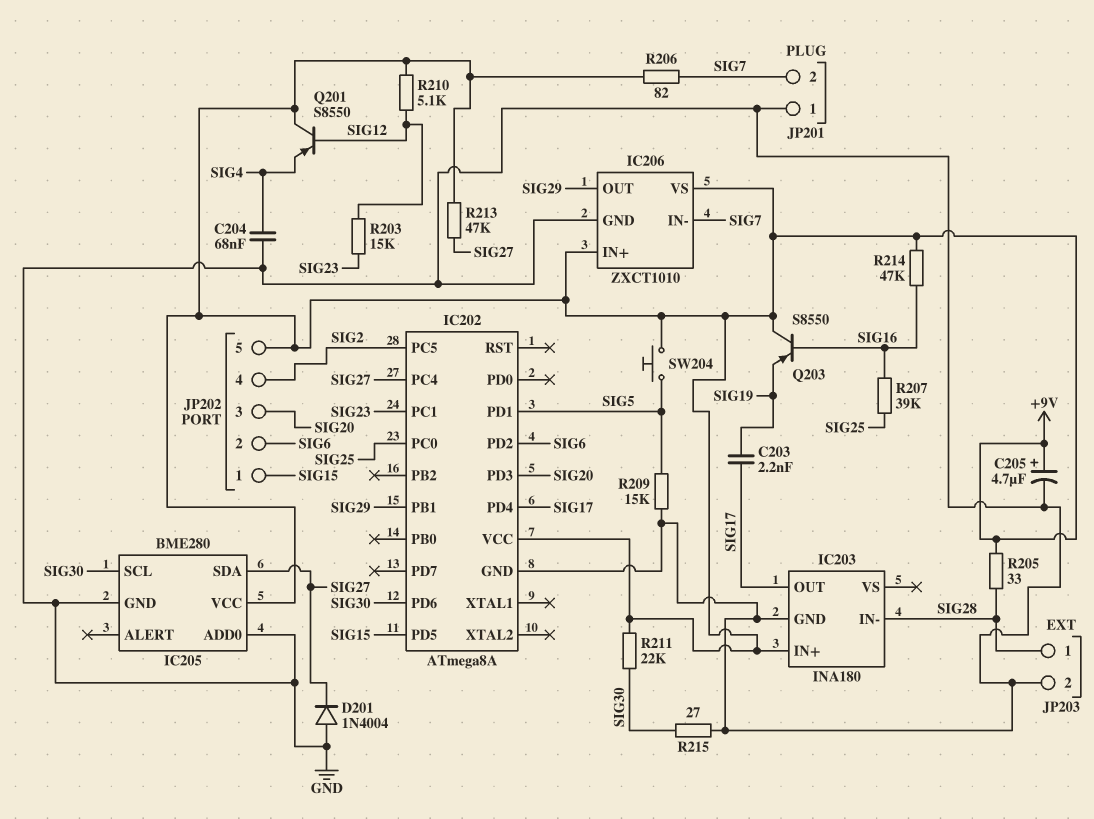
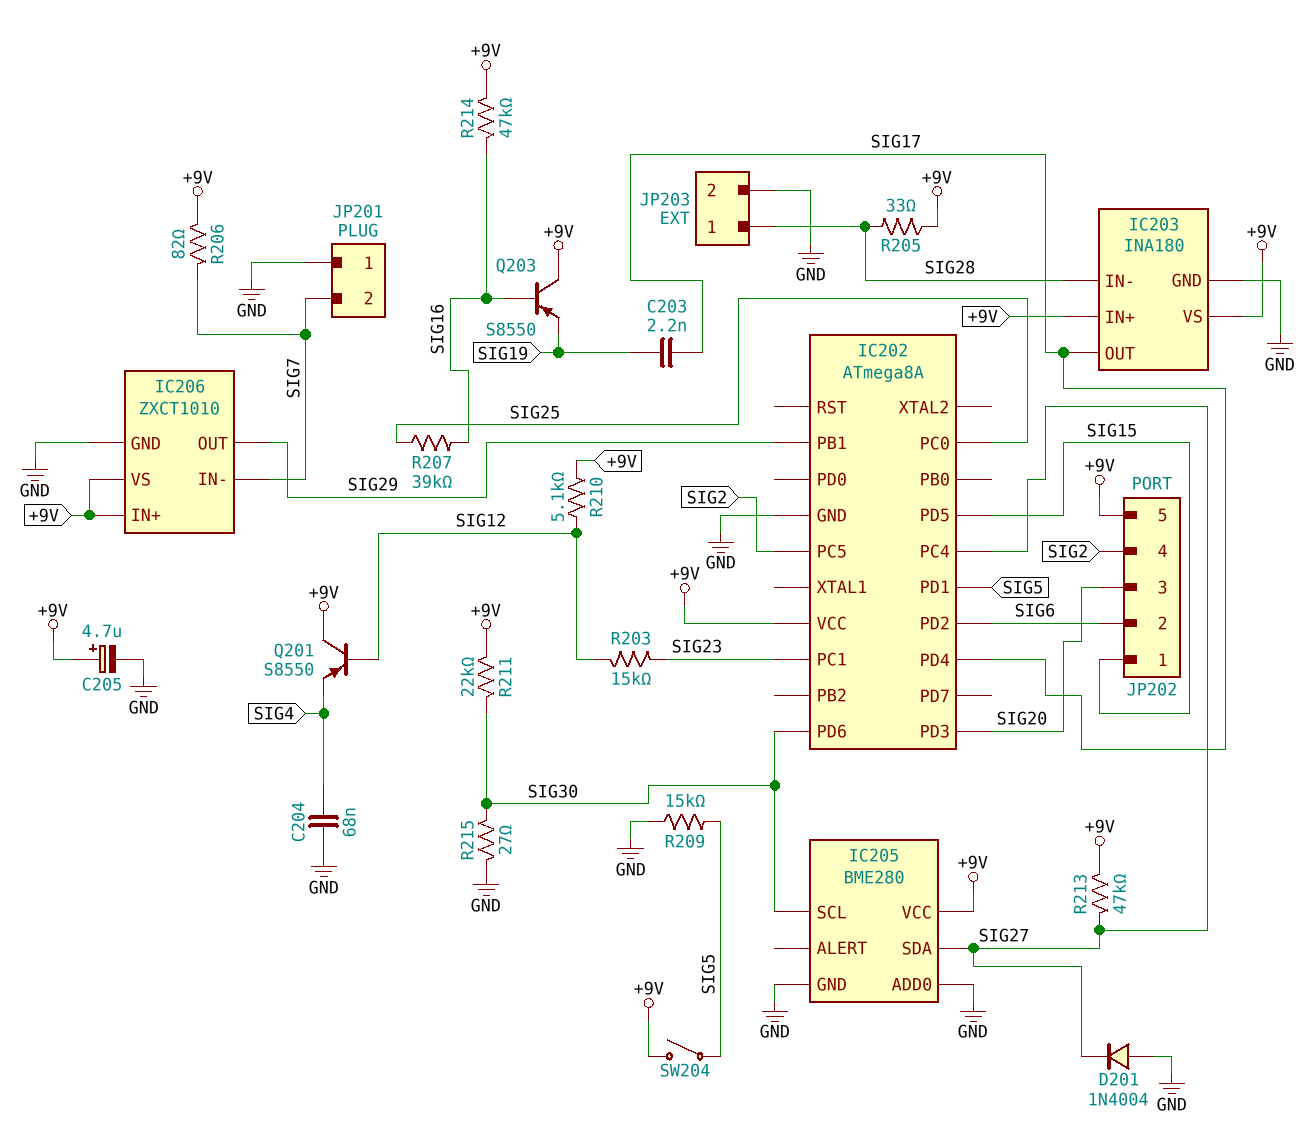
IC203 pin VS: none -> +9V
SW204: button (+9V, SIG5) -> switch (+9V, SIG5)

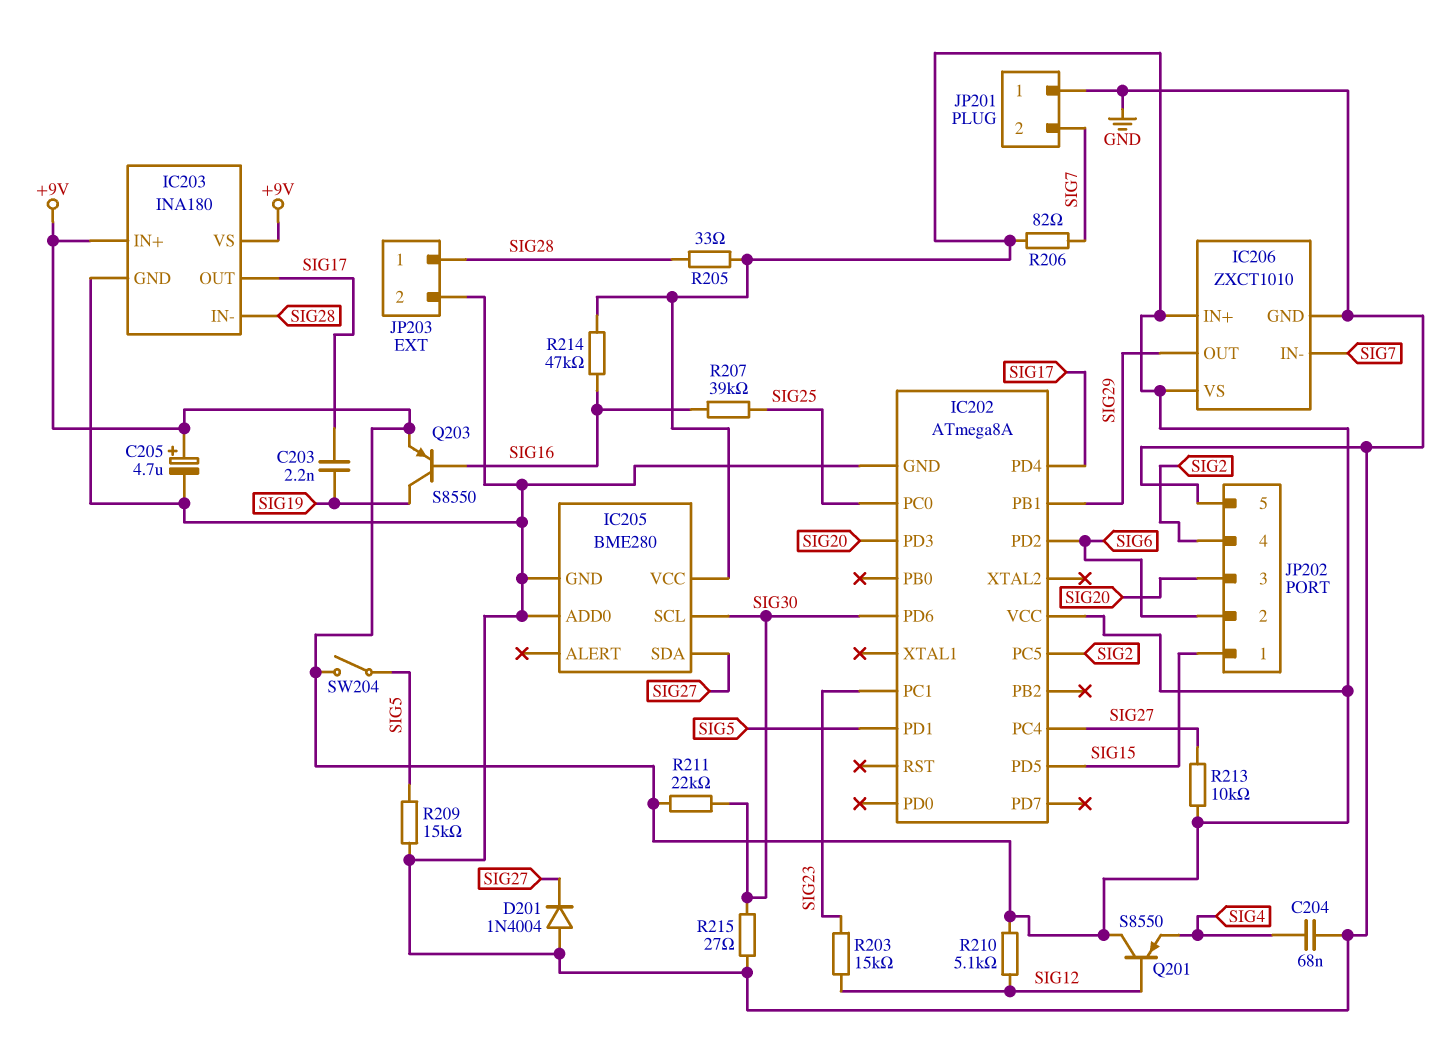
JP202 pin 5: +9V -> GND
Q203: PNP S8550 (B SIG16, C +9V, E SIG19) -> PNP S8550 (B SIG16, C SIG19, E +9V)
R213: 47k (+9V, SIG27) -> 10k (+9V, SIG27)

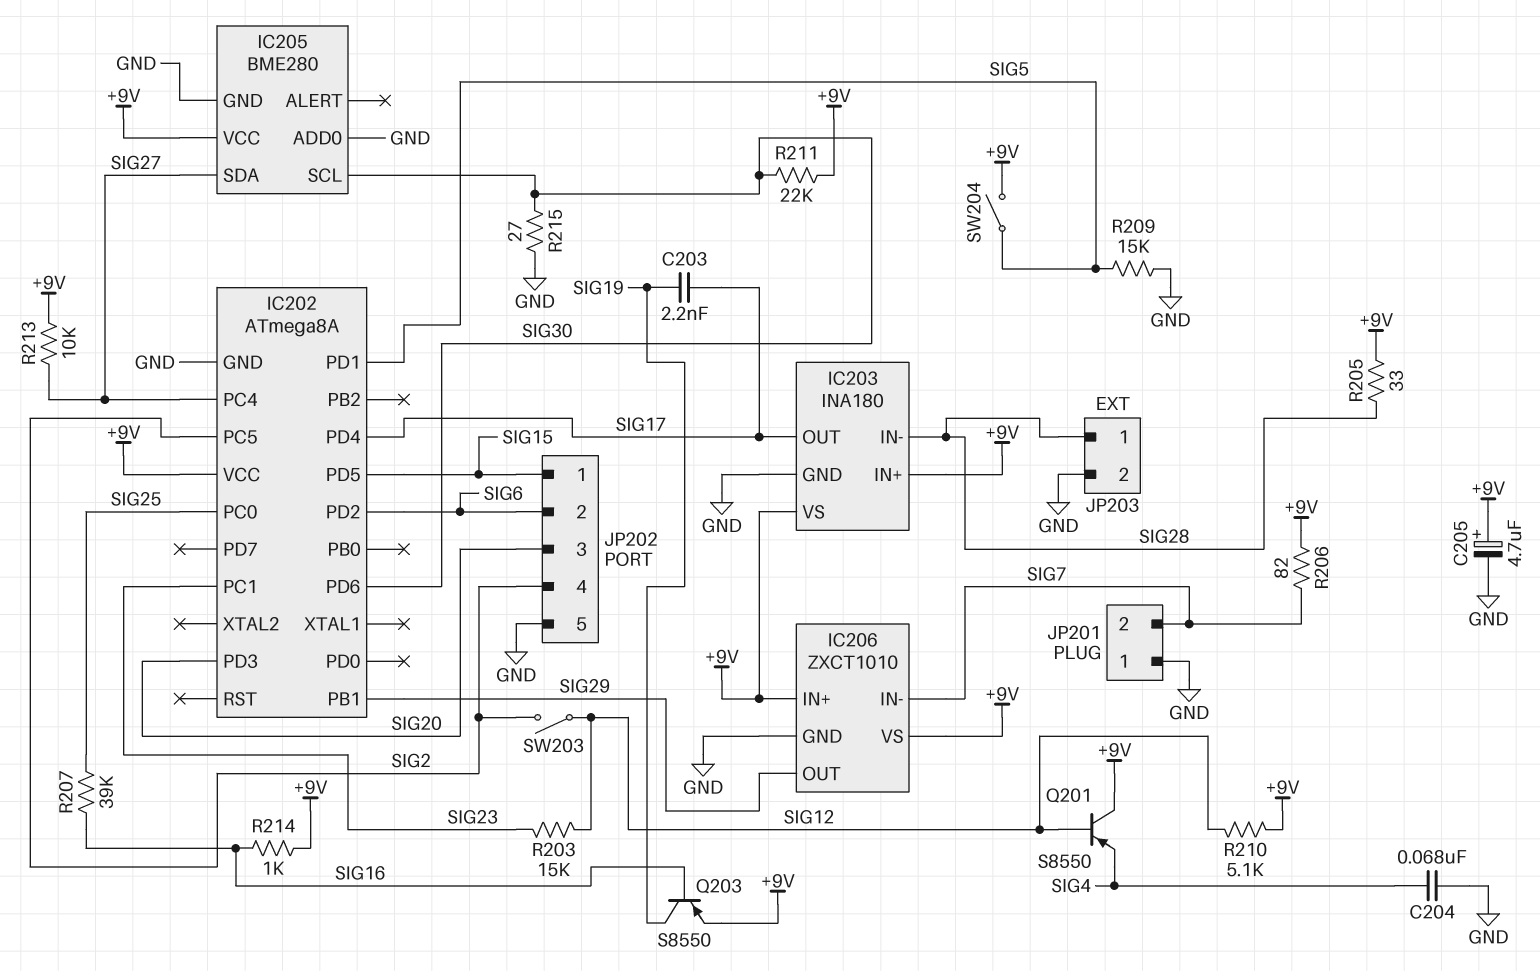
D201: diode 1N4004 (A GND, K SIG27) -> none
R214: 47k (+9V, SIG16) -> 1k (+9V, SIG16)
SW203: none -> switch (SIG2, SIG12)

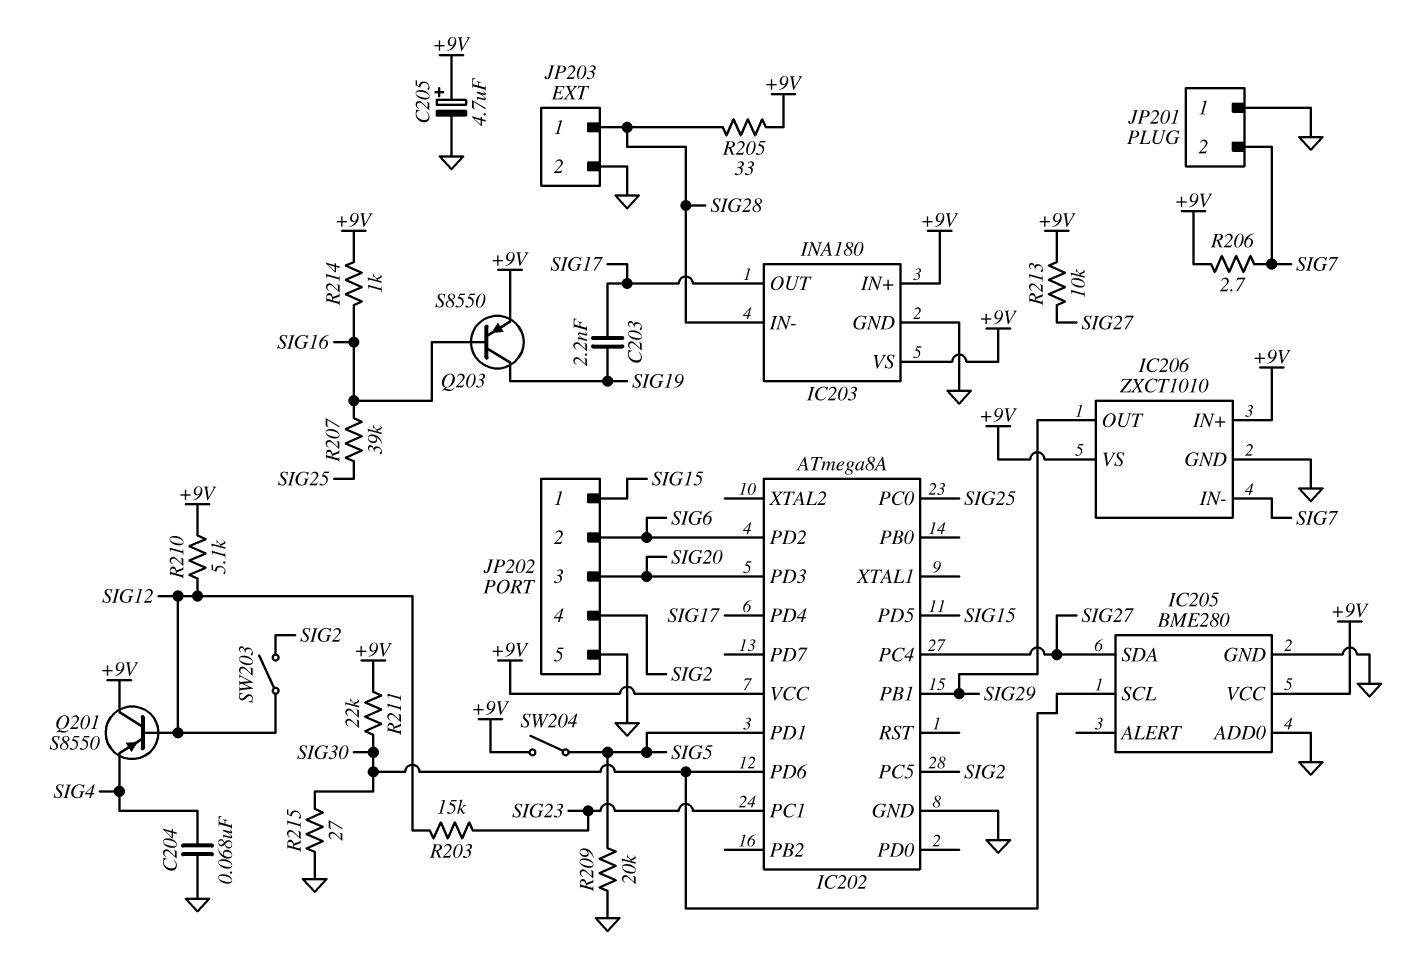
R206: 82 (+9V, SIG7) -> 2.7 (+9V, SIG7)
R209: 15k (GND, SIG5) -> 20k (GND, SIG5)

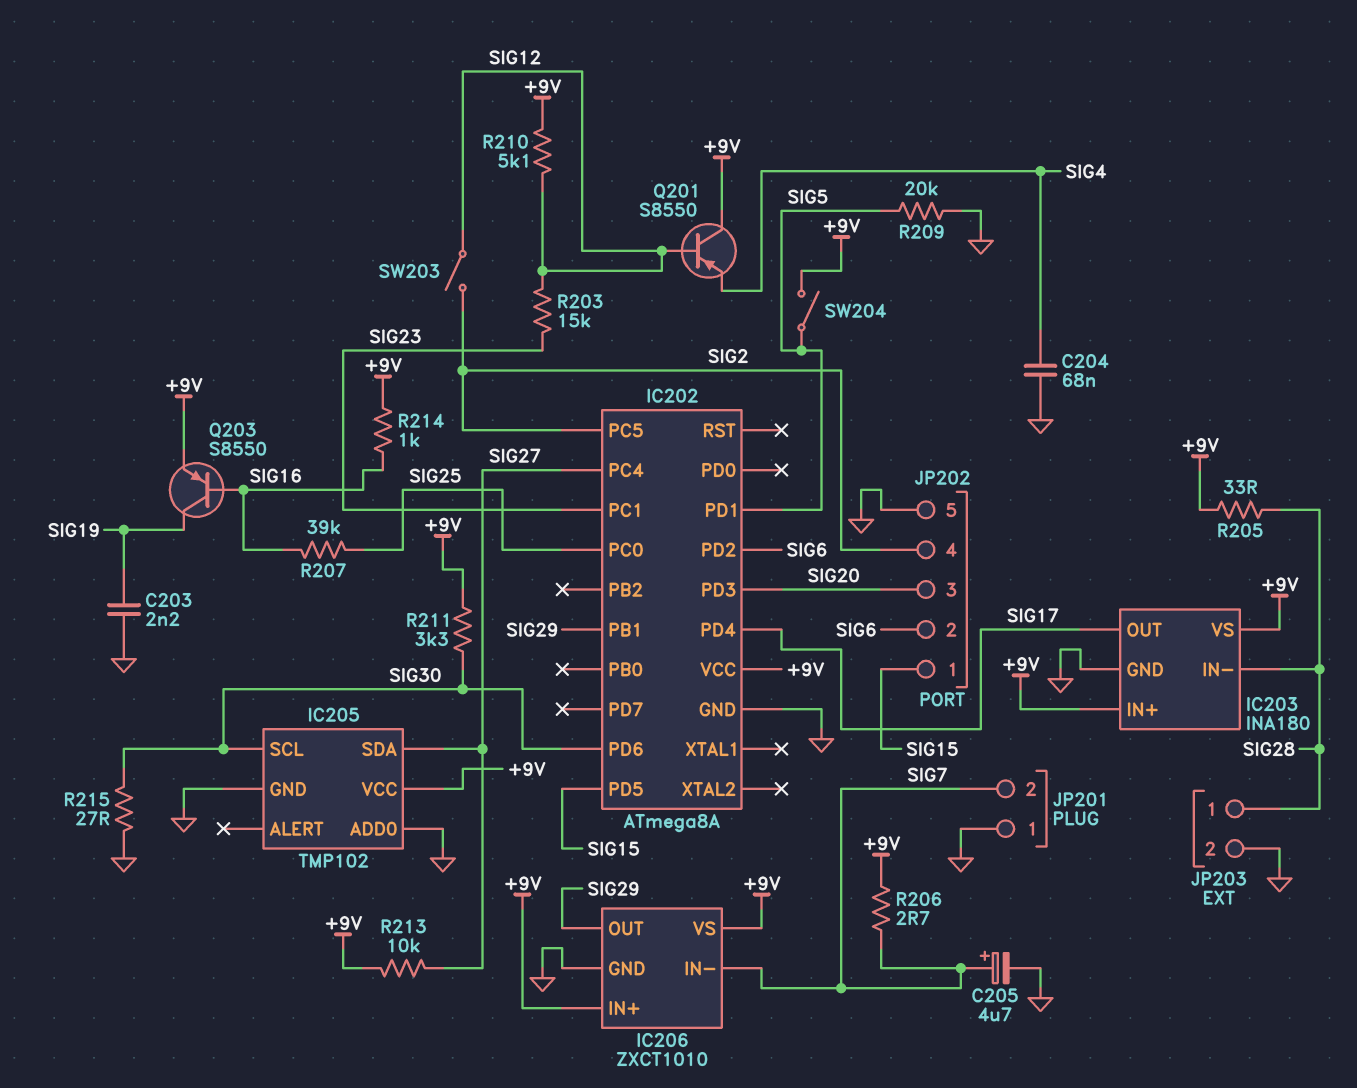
C203: 2.2nF (SIG17, SIG19) -> 2.2nF (GND, SIG19)
C205: 4.7uF (plus +9V, minus GND) -> 4.7uF (plus SIG7, minus GND)
IC205: BME280 -> TMP102
R211: 22k (+9V, SIG30) -> 3.3k (+9V, SIG30)

